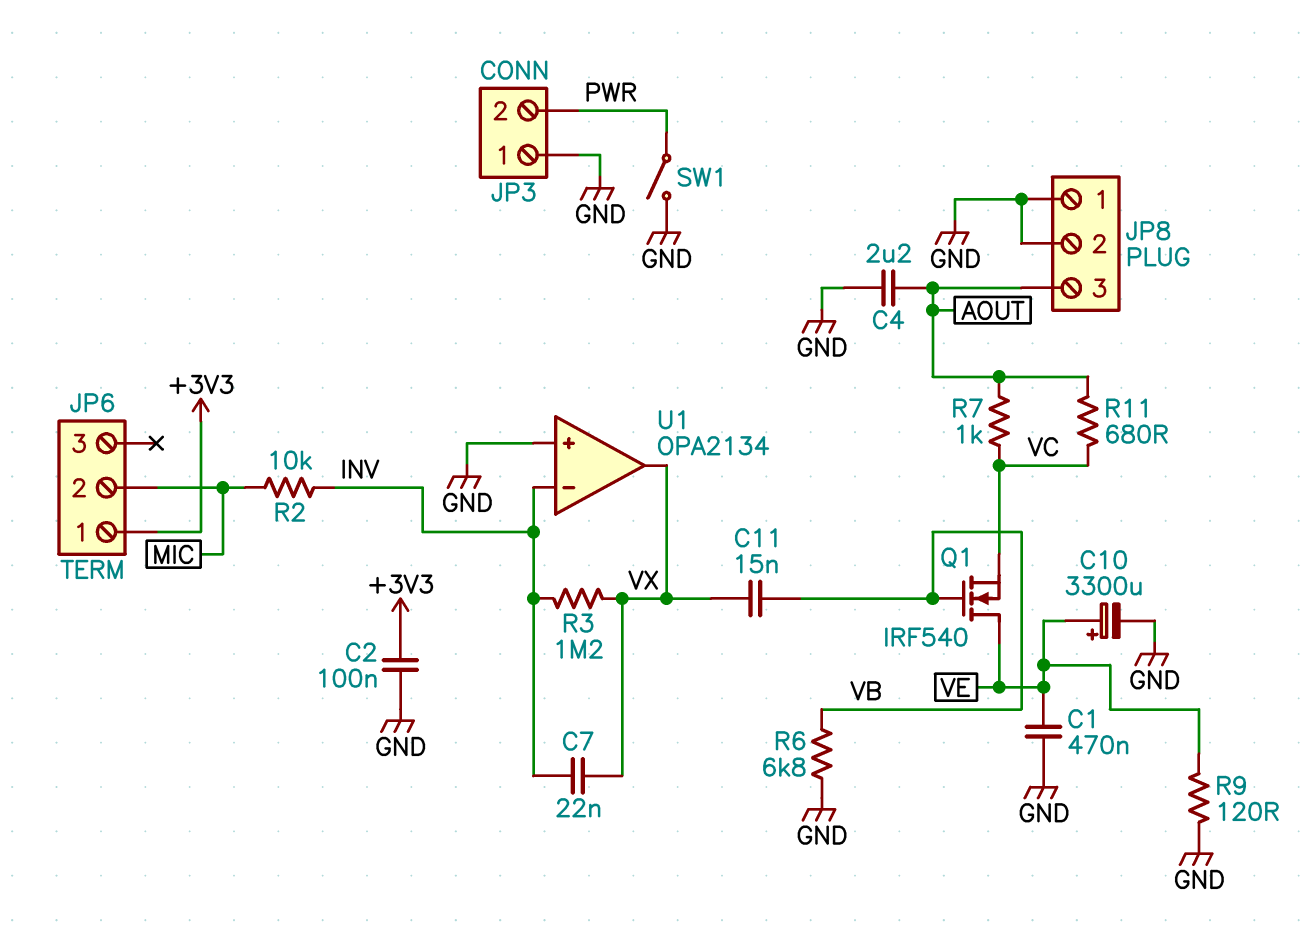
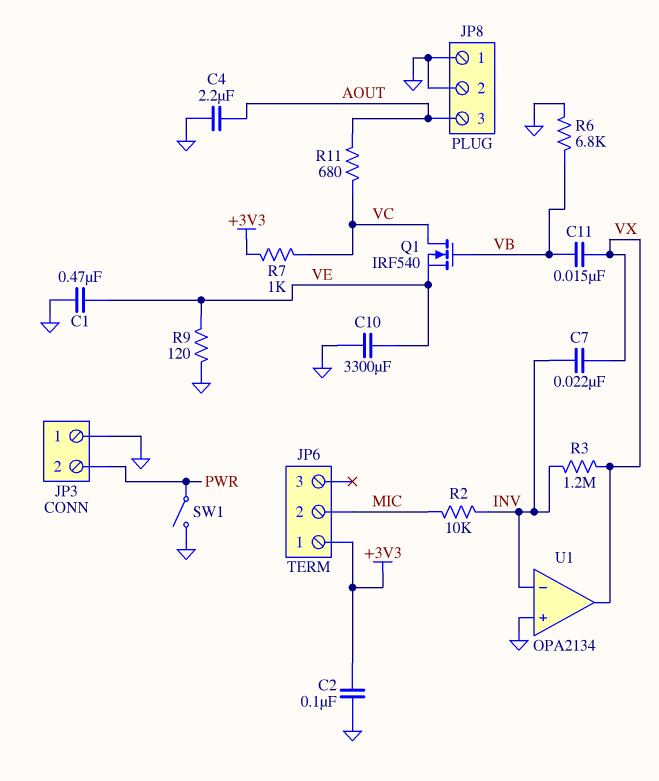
C10: 3300uF (plus VE, minus GND) -> 3300uF (GND, VE)
Q1: NMOS IRF540 (G VB, D VE, S VC) -> NMOS IRF540 (G VB, D VC, S VE)
R7: 1k (AOUT, VC) -> 1k (+3V3, VC)

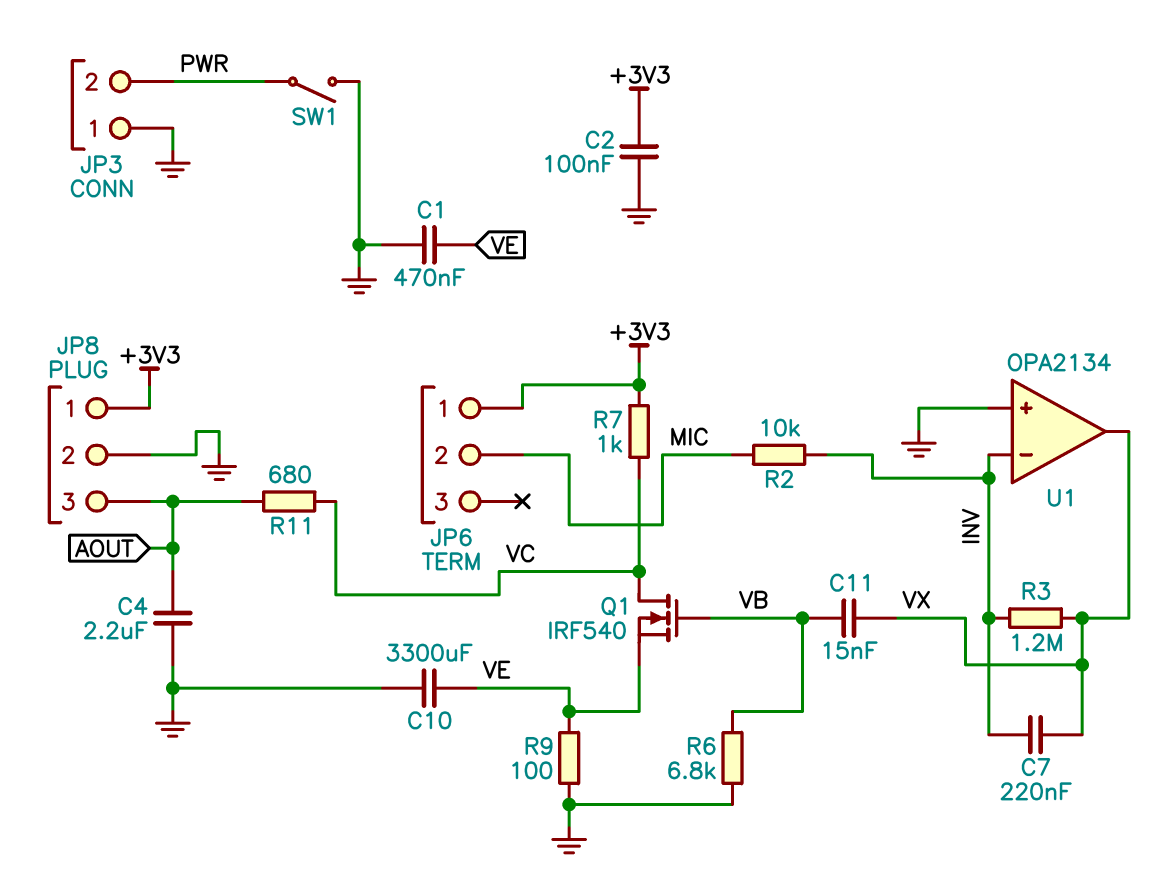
C7: 22nF (INV, VX) -> 220nF (INV, VX)
JP8 pin 1: GND -> +3V3
R9: 120 (GND, VE) -> 100 (GND, VE)

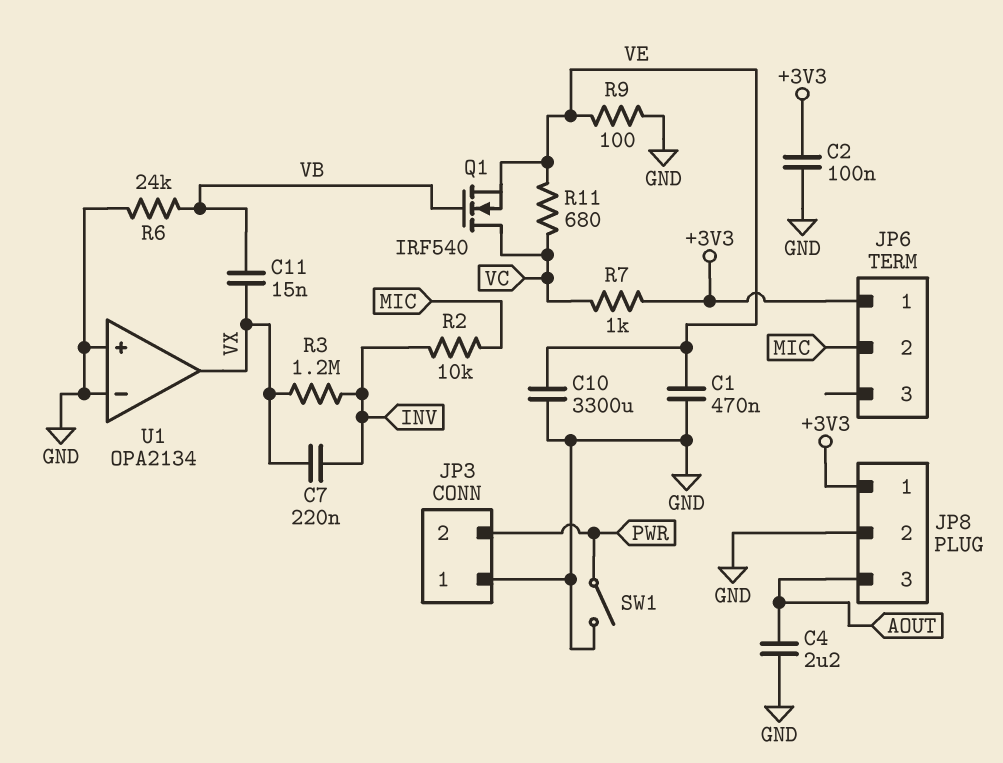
R6: 6.8k (GND, VB) -> 24k (GND, VB)
R11: 680 (AOUT, VC) -> 680 (VC, VE)
U1 pin in-: INV -> GND

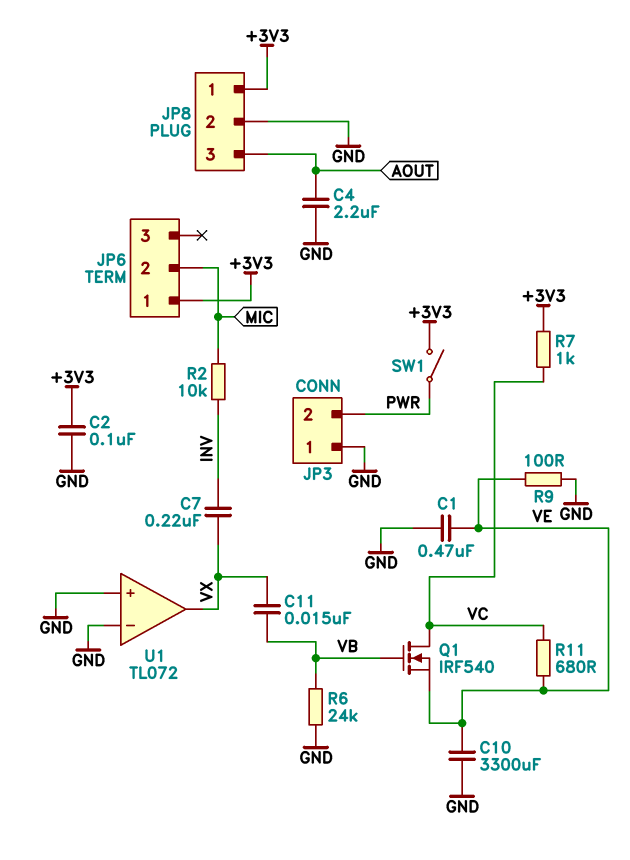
R3: 1.2M (INV, VX) -> none
SW1: switch (GND, PWR) -> switch (+3V3, PWR)
U1: OPA2134 -> TL072

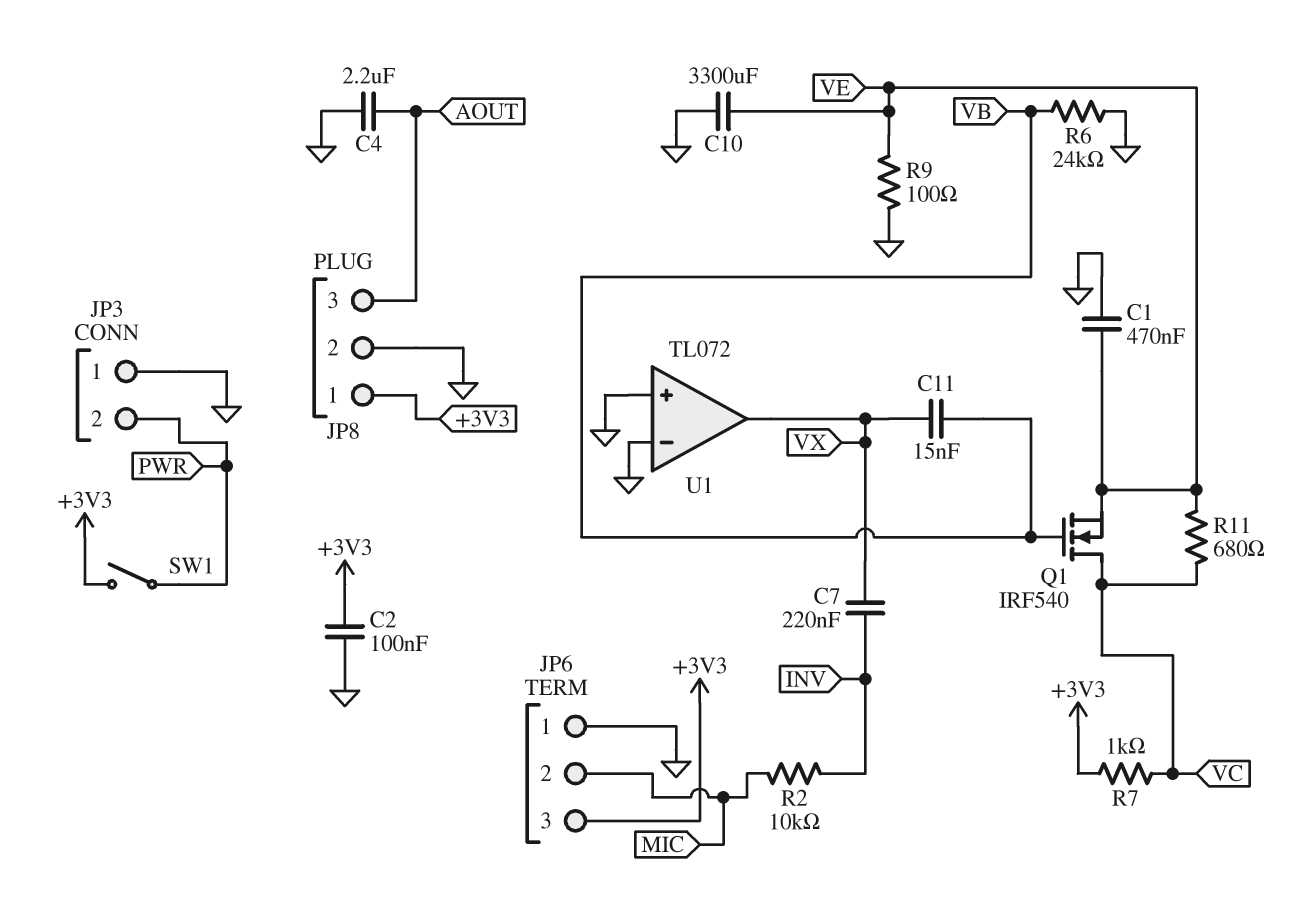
JP6 pin 1: +3V3 -> GND
JP6 pin 3: none -> +3V3

